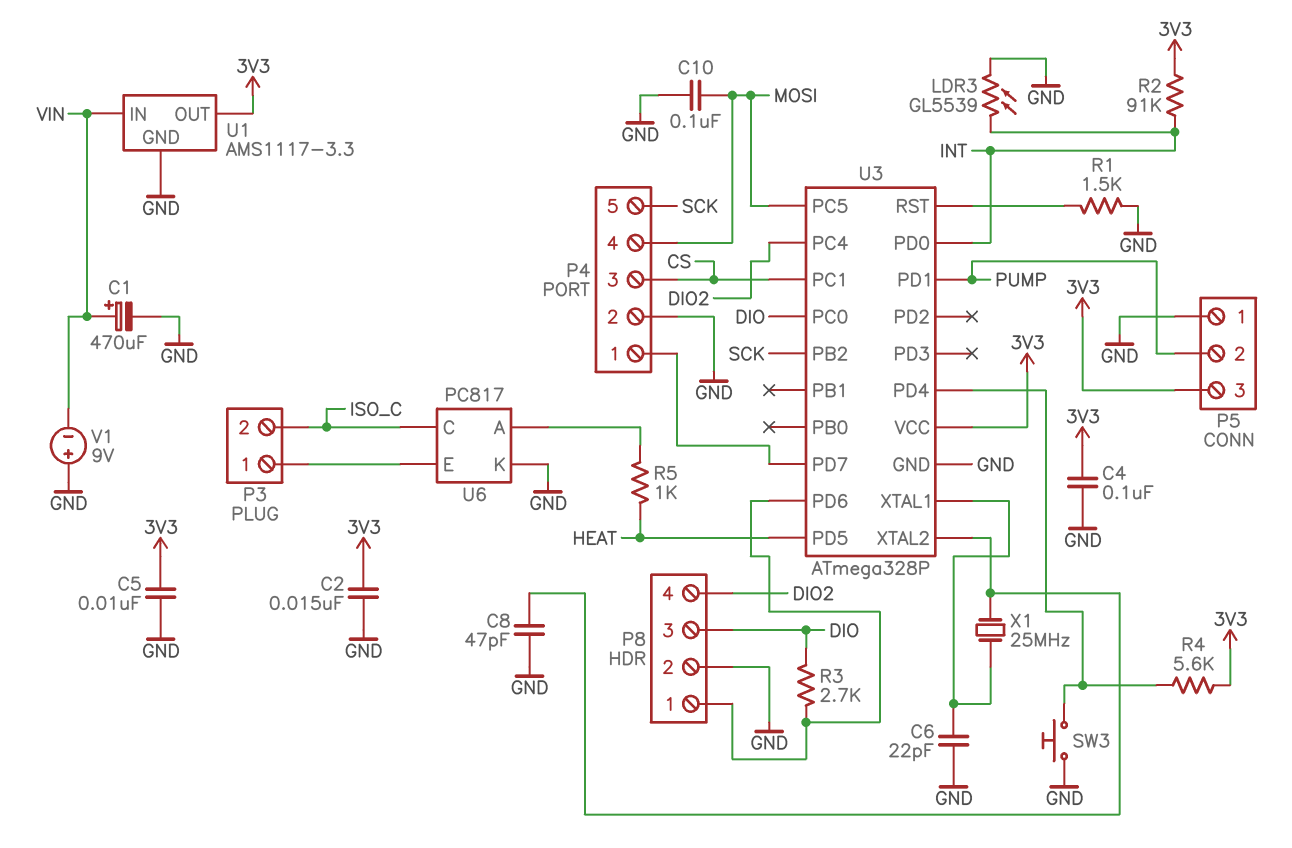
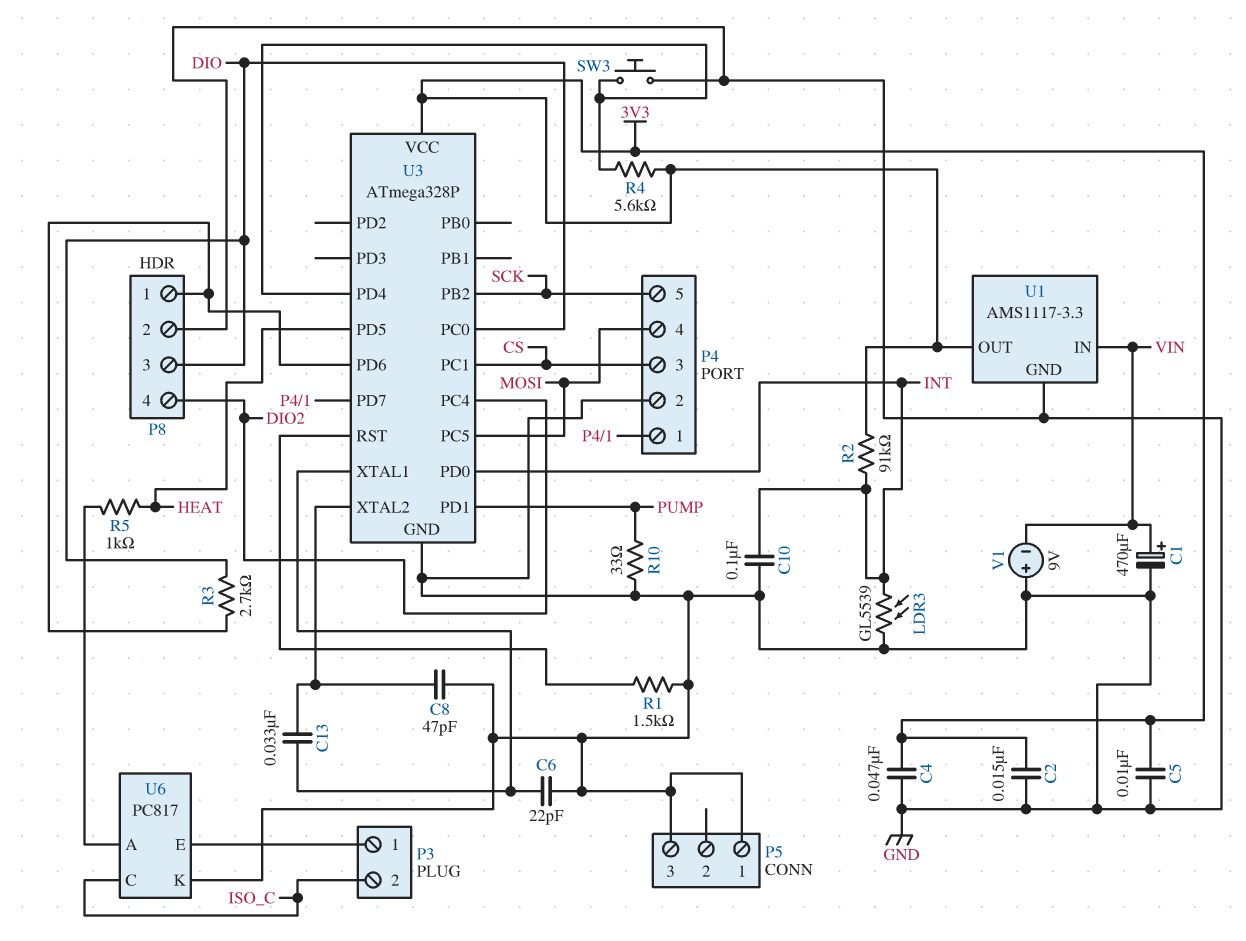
C4: 100nF (3V3, GND) -> 47nF (3V3, GND)
C10: 100nF (GND, MOSI) -> 100nF (GND, INT)
C13: none -> 33nF (U3/XTAL1, U3/XTAL2)
P5 pin 2: PUMP -> none
P5 pin 3: 3V3 -> GND
R10: none -> 33 (GND, PUMP)
X1: 25MHz (U3/XTAL1, U3/XTAL2) -> none

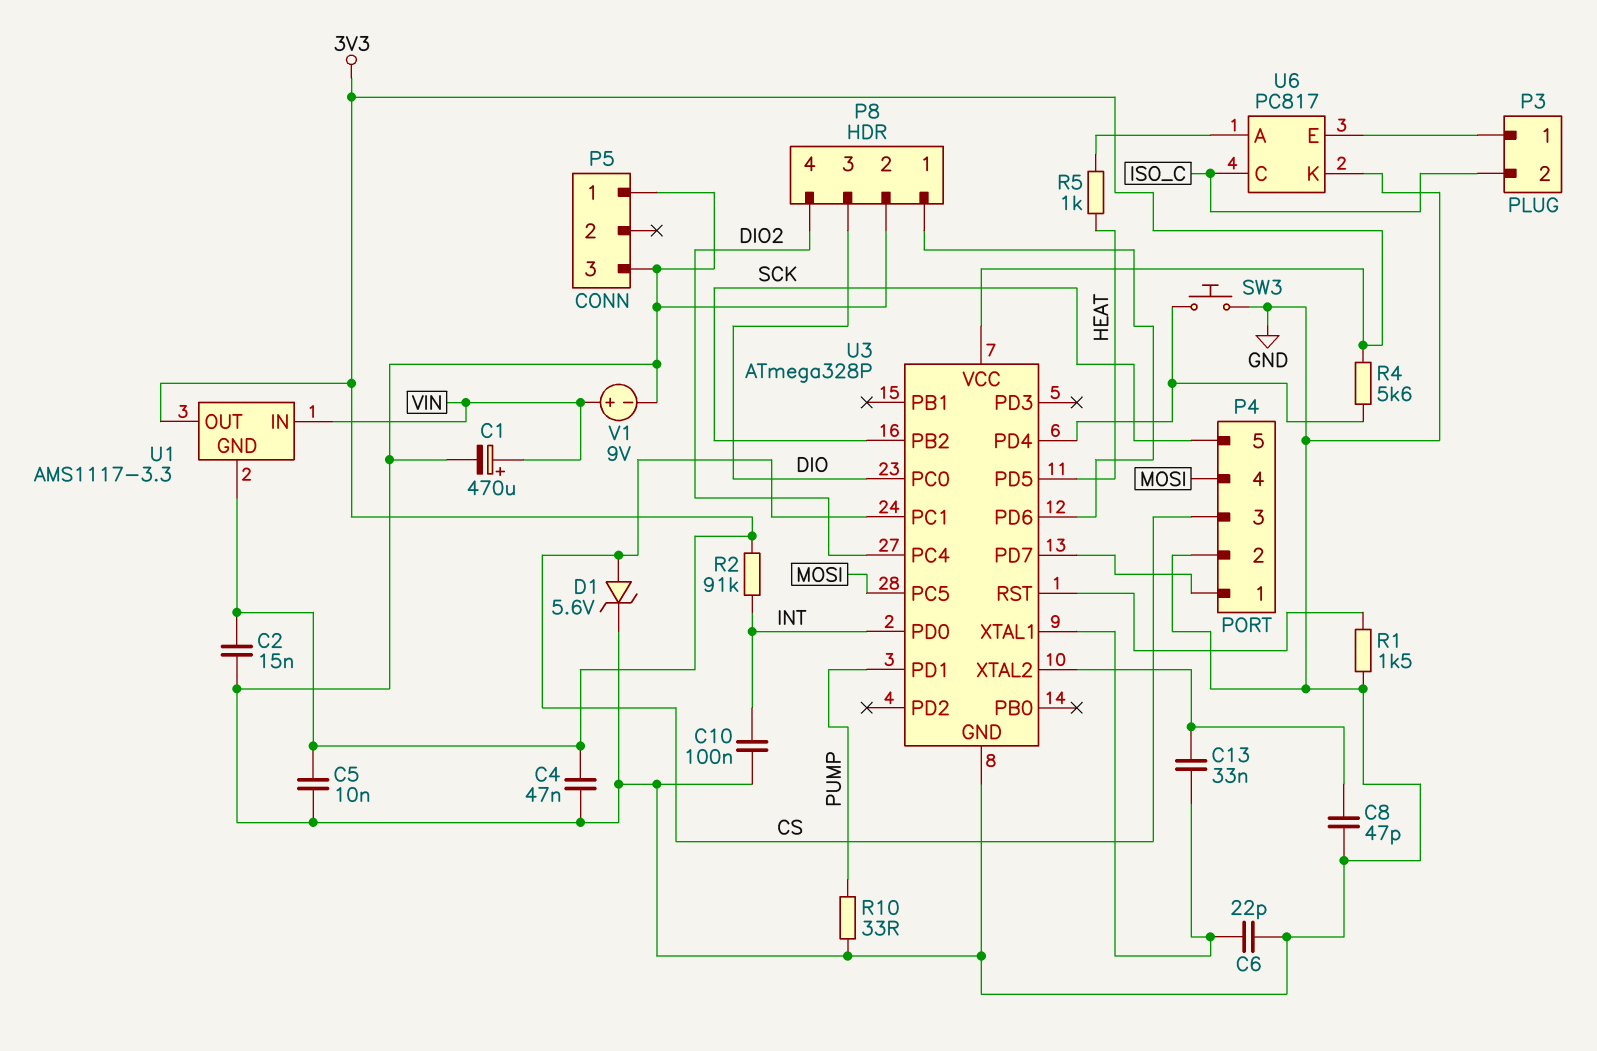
D1: none -> zener 5.6V (A CS, K GND)
LDR3: GL5539 (GND, INT) -> none
R3: 2.7k (DIO, P8/1) -> none
U1 pin GND: GND -> 3V3
V1: 9V (plus GND, minus VIN) -> 9V (plus VIN, minus GND)

